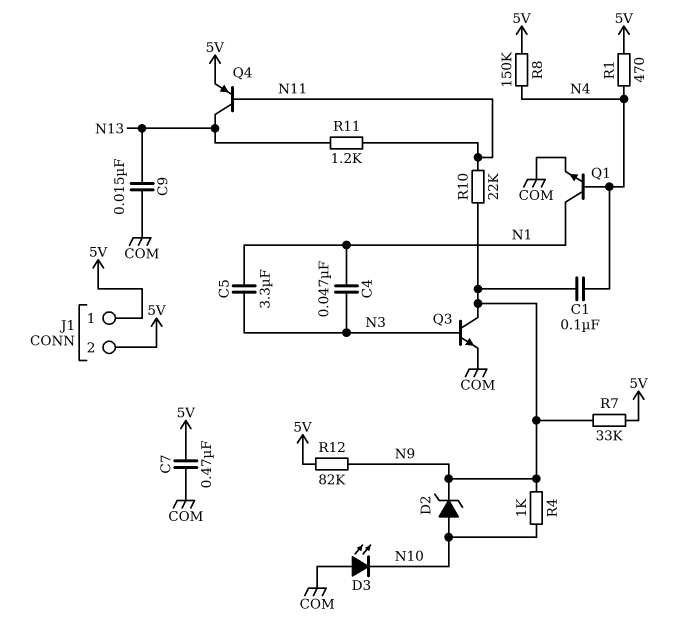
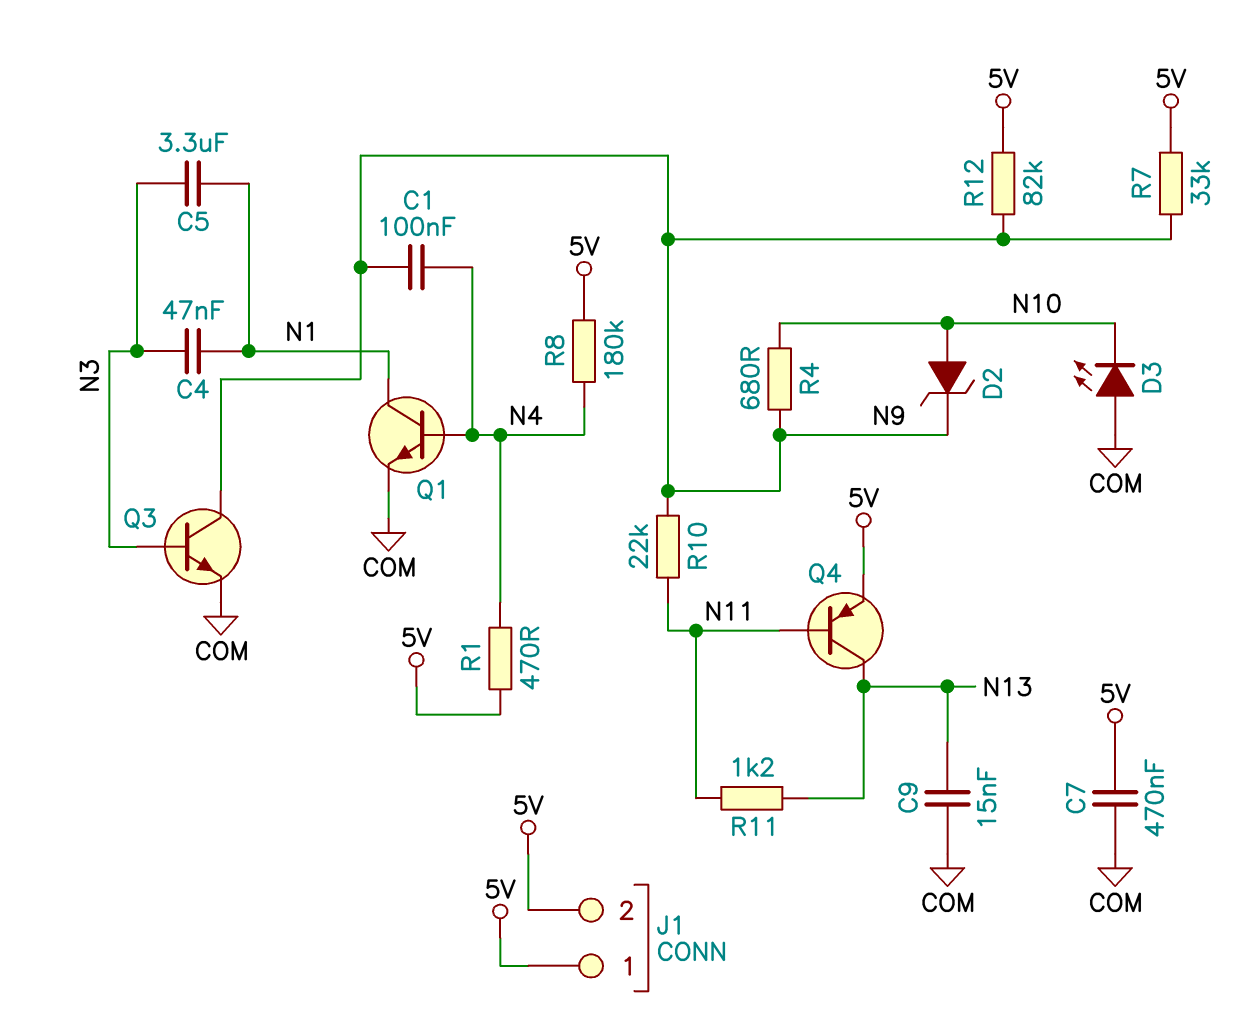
R4: 1k (N9, N10) -> 680 (N9, N10)
R8: 150k (5V, N4) -> 180k (5V, N4)

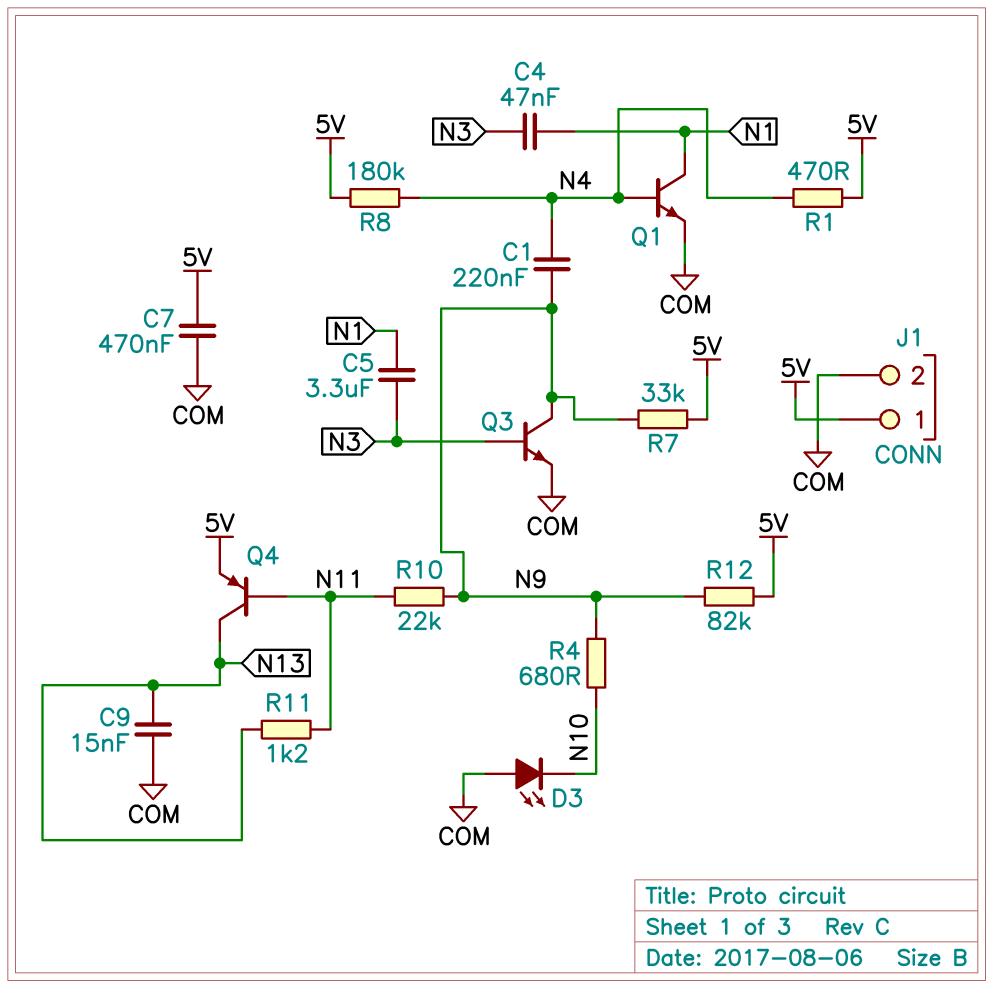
C1: 100nF (N4, N9) -> 220nF (N4, N9)
D2: zener (A N10, K N9) -> none
J1 pin 2: 5V -> COM

